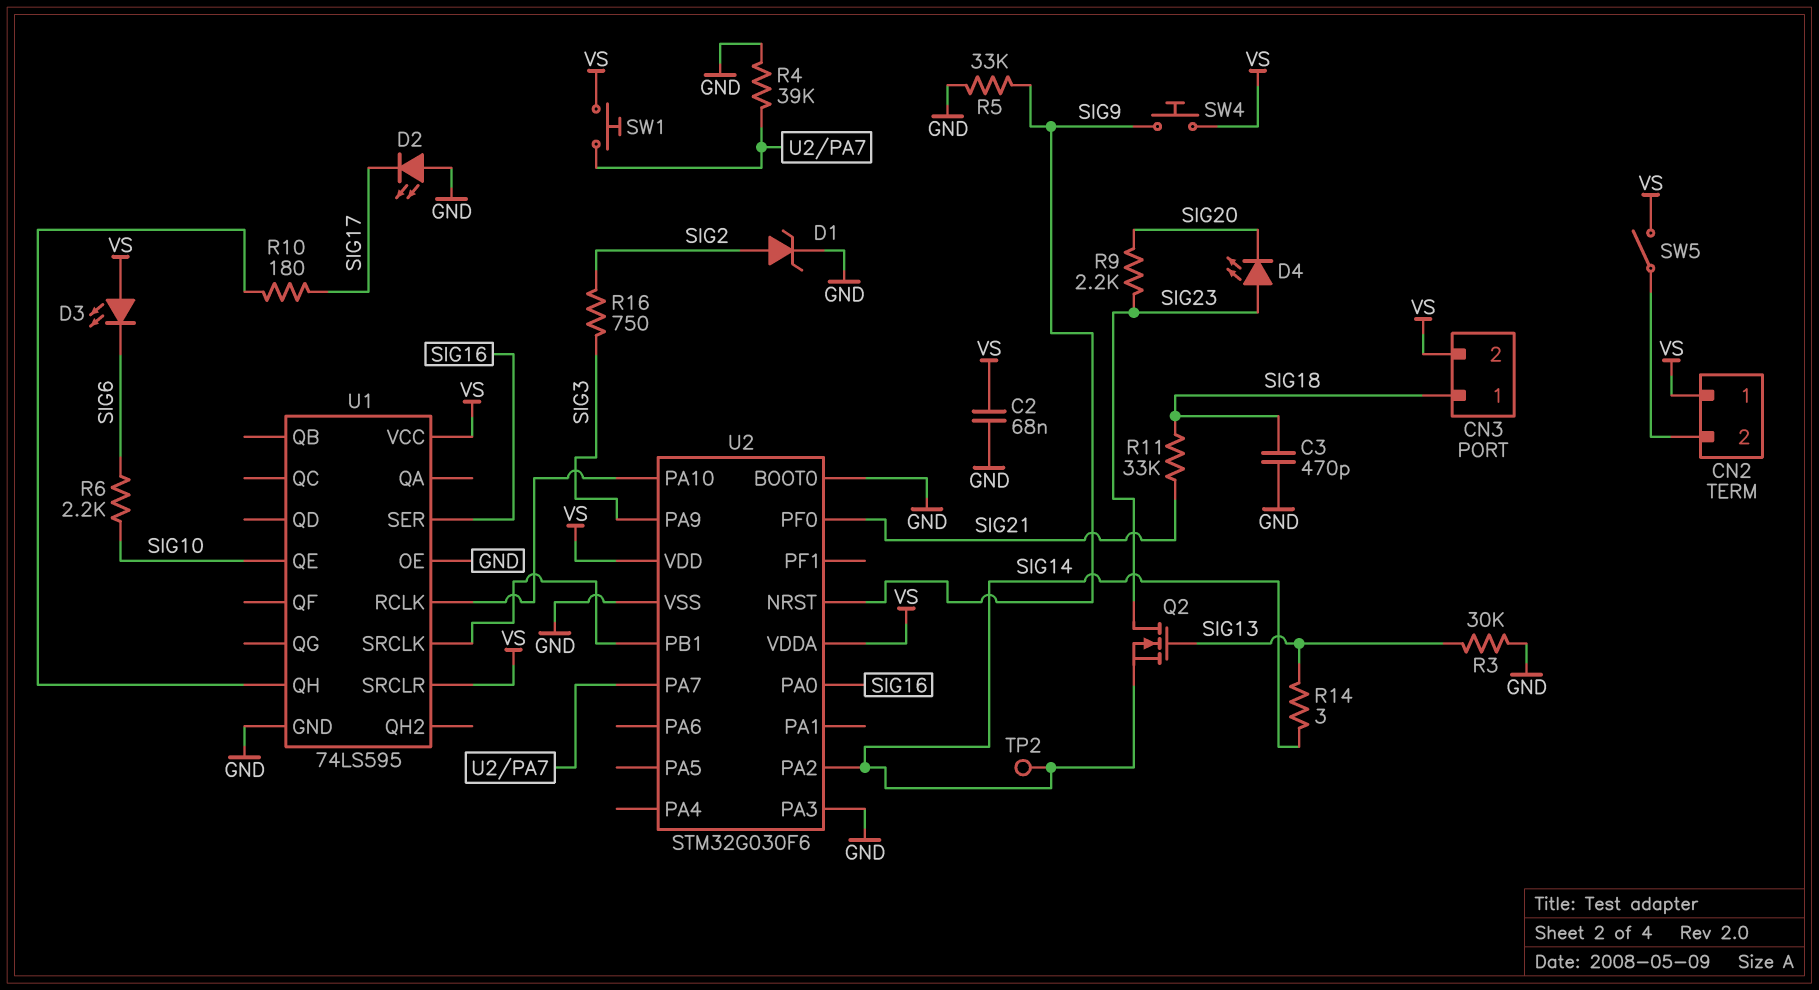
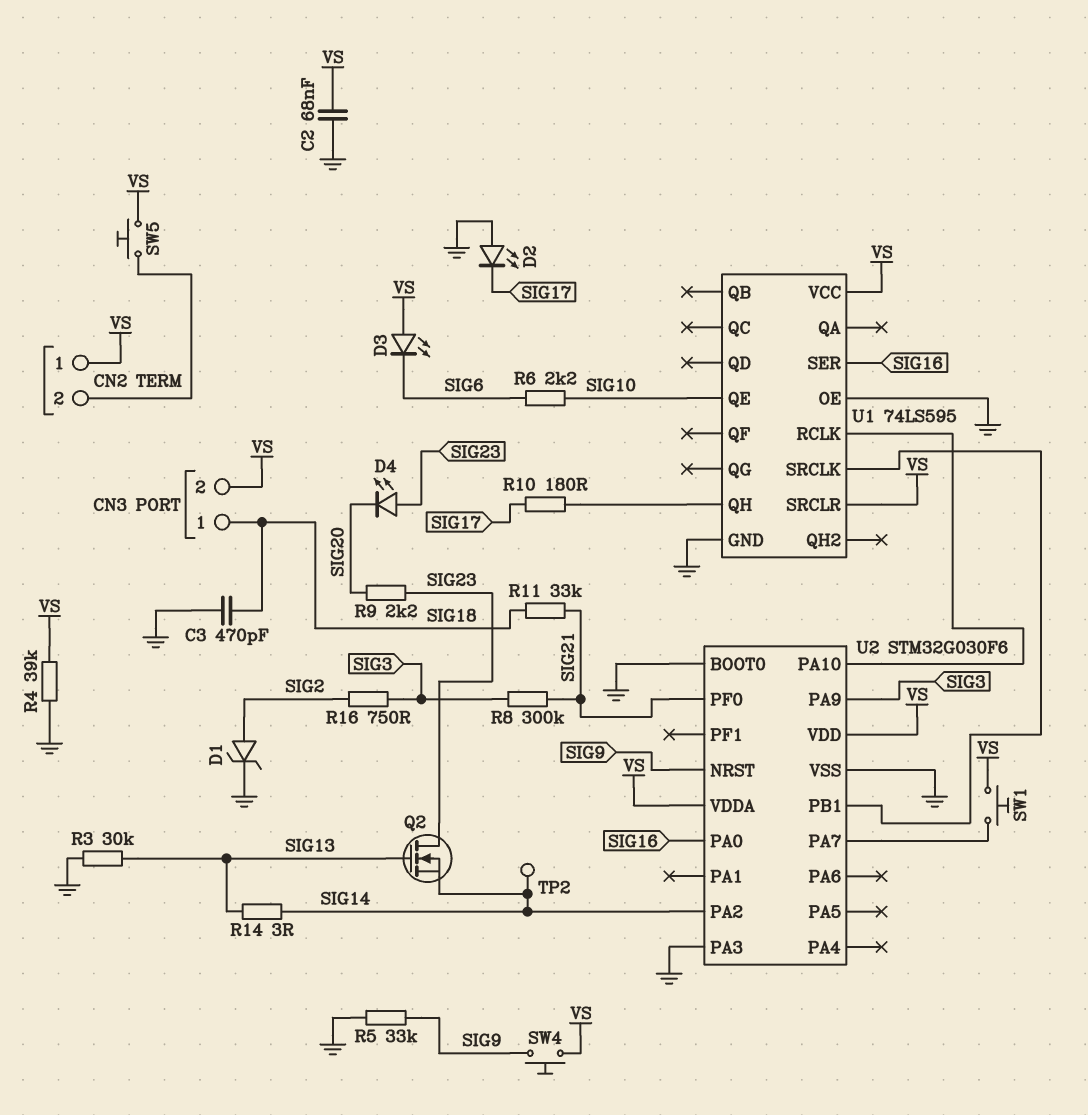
R4: 39k (GND, U2/PA7) -> 39k (GND, VS)
R8: none -> 300k (SIG3, SIG21)
SW5: switch (CN2/2, VS) -> button (CN2/2, VS)

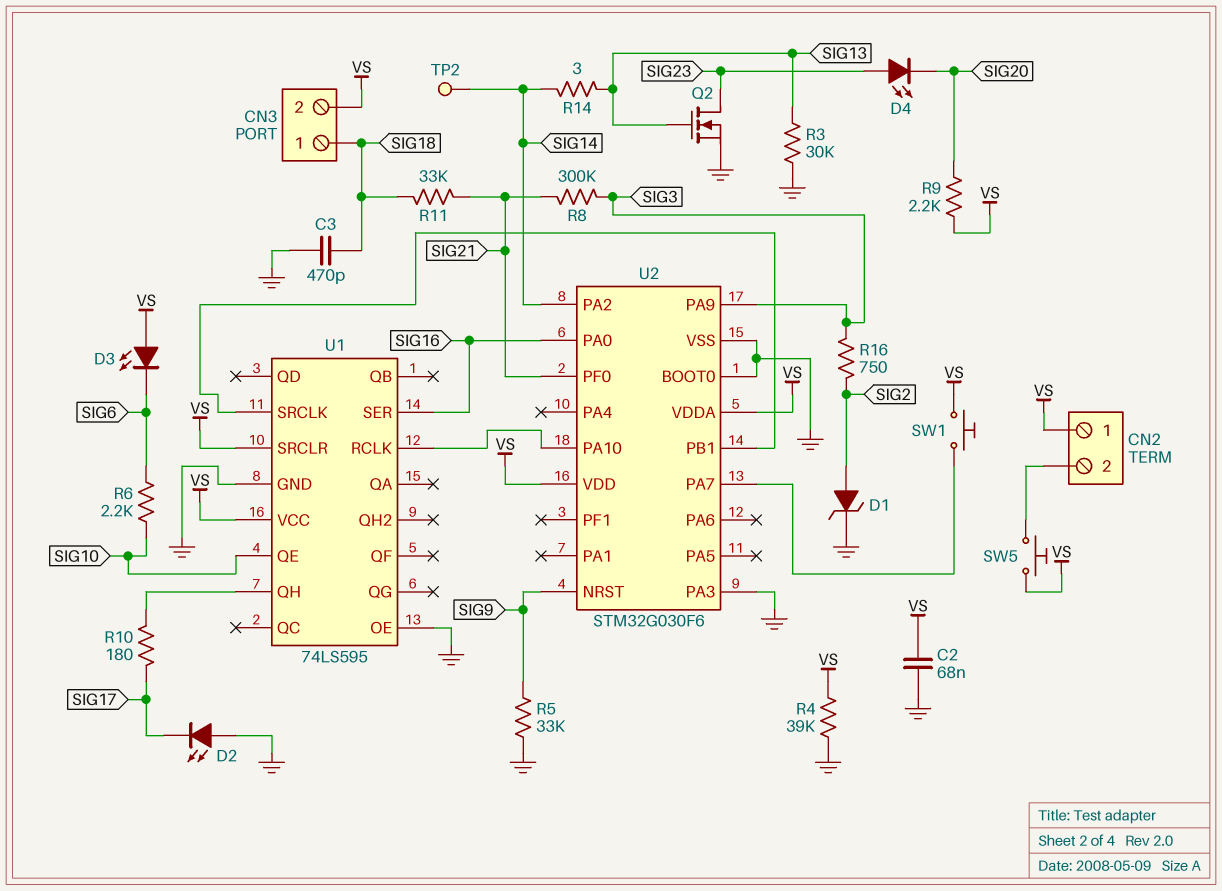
Q2: NMOS (G SIG13, D SIG23, S SIG14) -> NMOS (G SIG13, D SIG23, S GND)
R9: 2.2k (SIG20, SIG23) -> 2.2k (SIG20, VS)
SW4: button (SIG9, VS) -> none

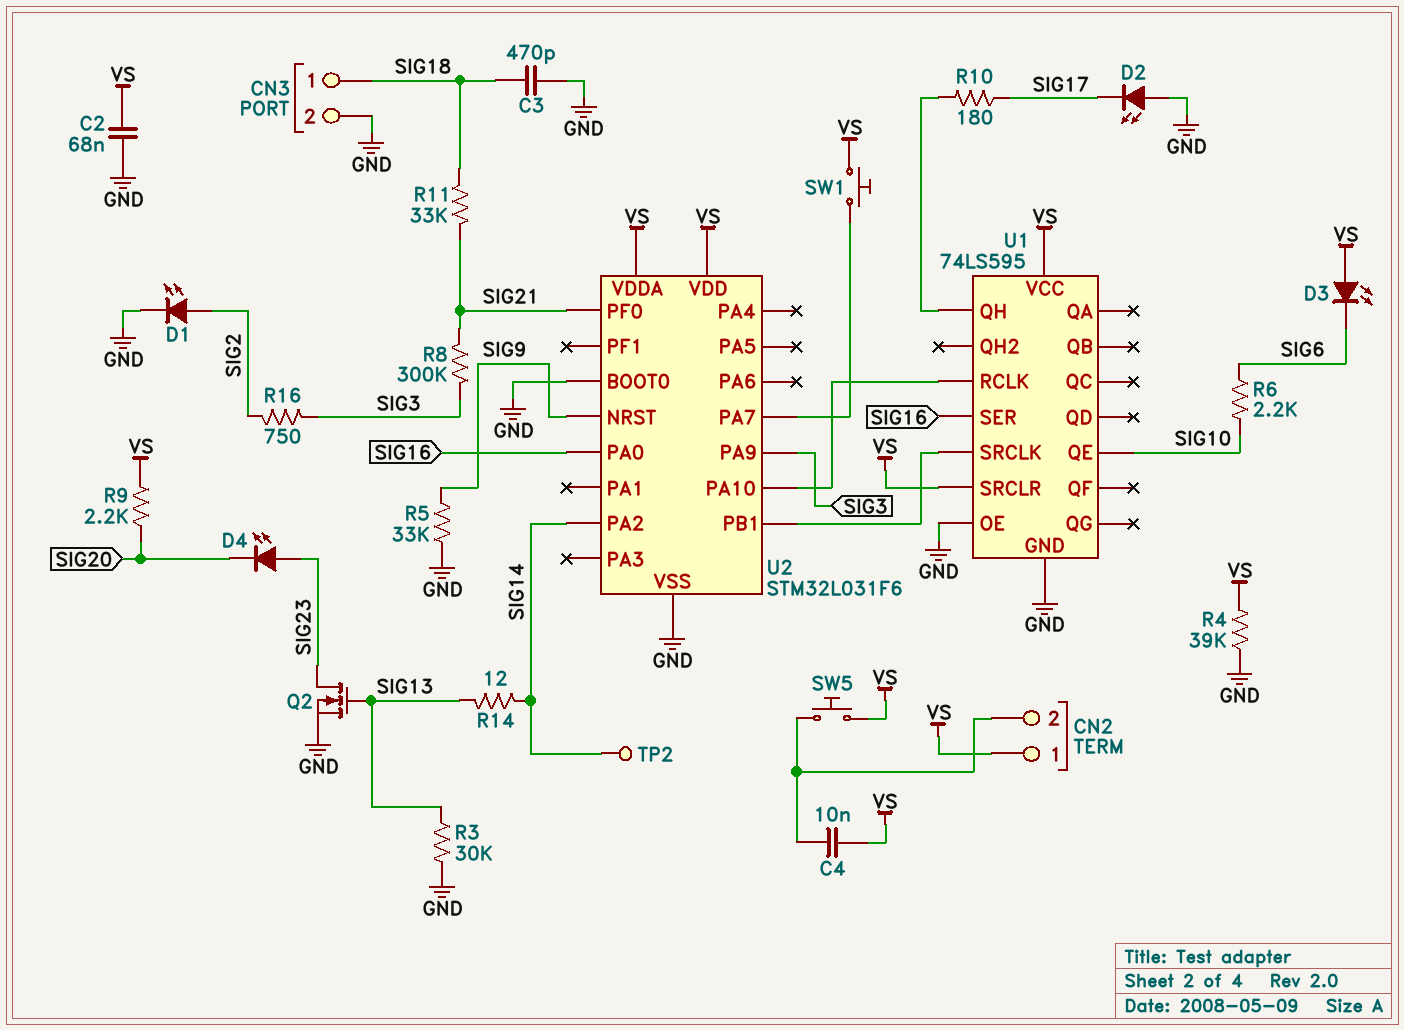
C4: none -> 10nF (CN2/2, VS)
CN3 pin 2: VS -> GND
D1: zener (A SIG2, K GND) -> LED (A SIG2, K GND)
R14: 3 (SIG13, SIG14) -> 12 (SIG13, SIG14)
U2: STM32G030F6 -> STM32L031F6
U2 pin PA3: GND -> none

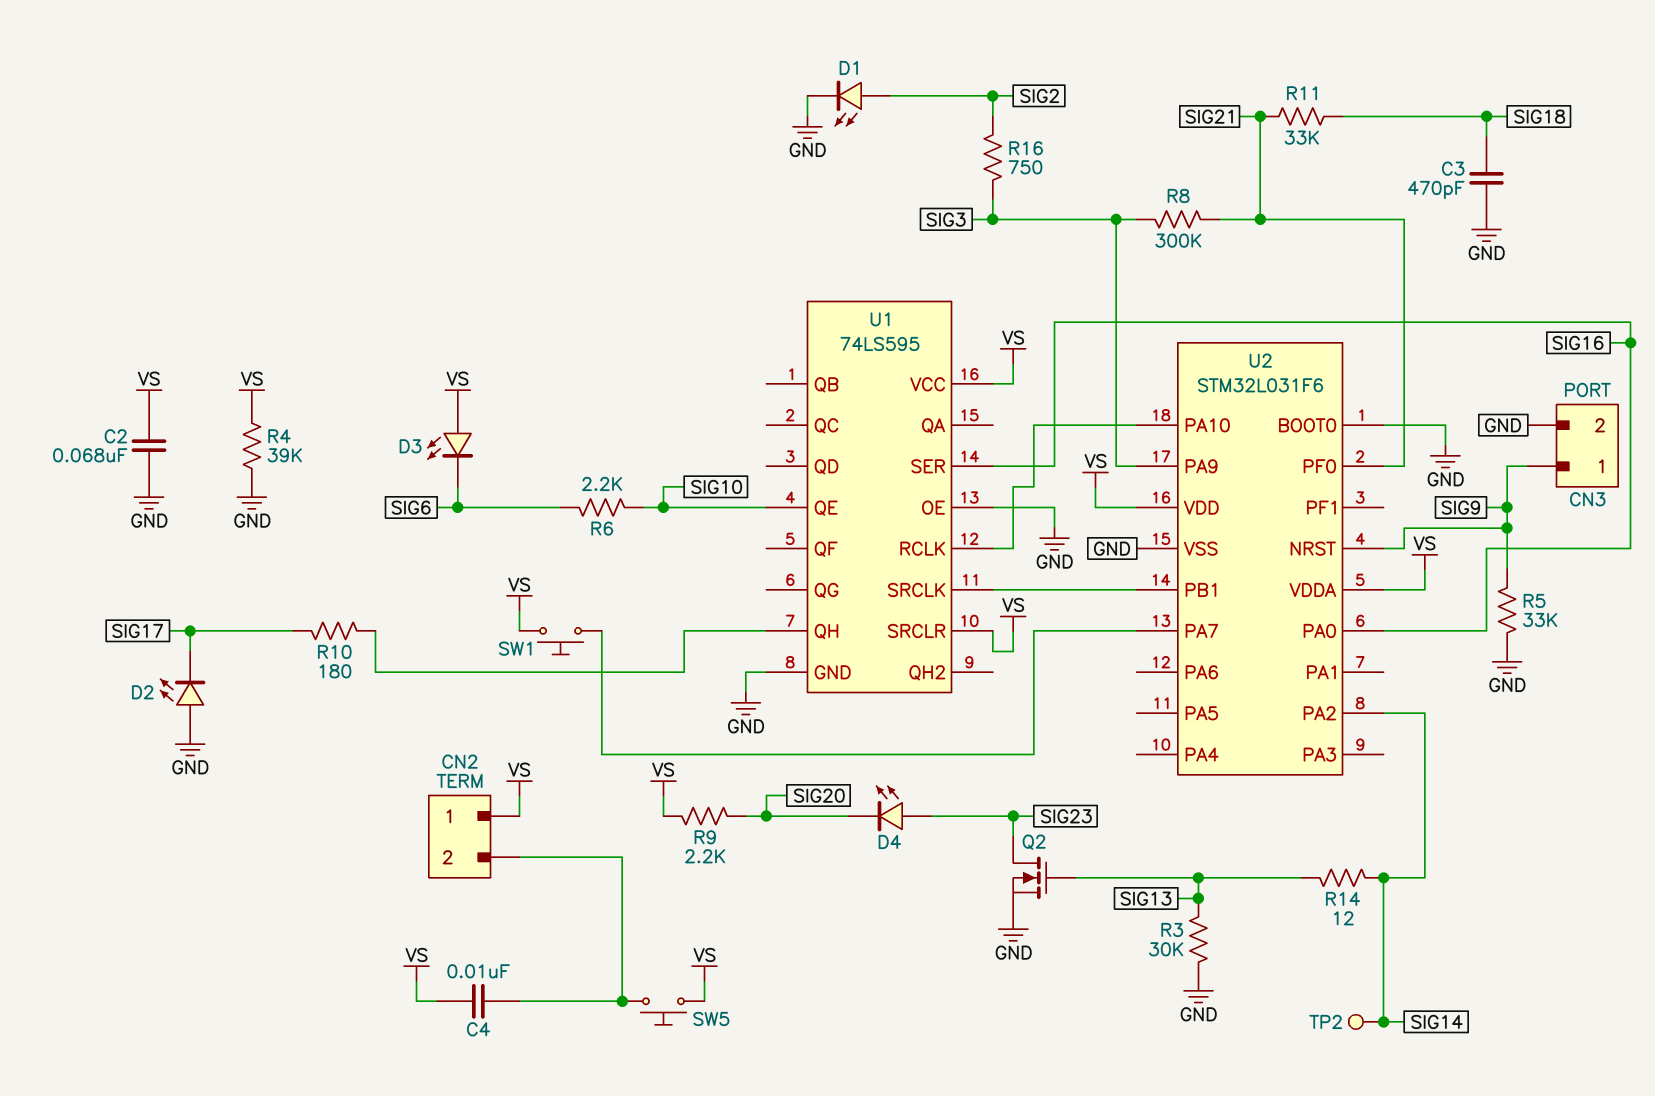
CN3 pin 1: SIG18 -> SIG9

